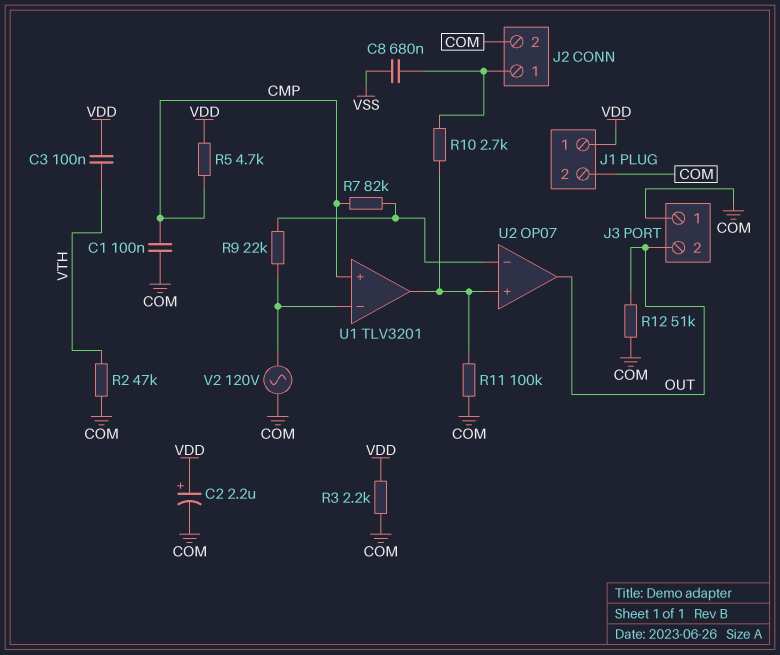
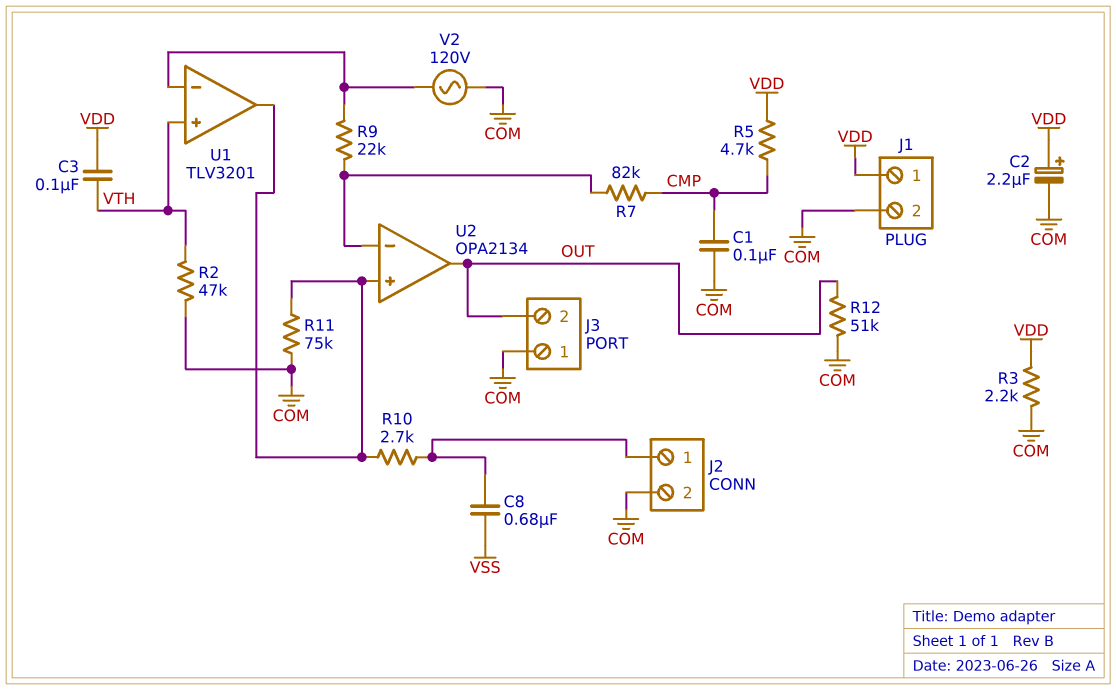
R11: 100k (COM, U1/out) -> 75k (COM, U1/out)
U1 pin in+: CMP -> VTH
U2: OP07 -> OPA2134

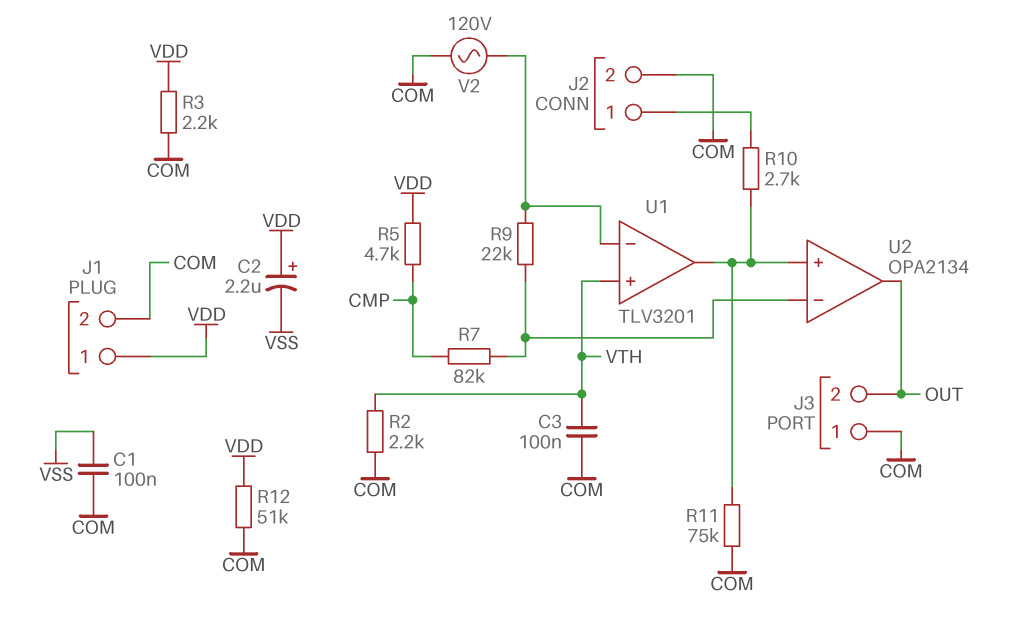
C1: 100nF (CMP, COM) -> 100nF (COM, VSS)
C2: 2.2uF (plus VDD, minus COM) -> 2.2uF (plus VDD, minus VSS)
C3: 100nF (VDD, VTH) -> 100nF (COM, VTH)
C8: 680nF (J2/1, VSS) -> none
R2: 47k (COM, VTH) -> 2.2k (COM, VTH)
R12: 51k (COM, OUT) -> 51k (COM, VDD)

